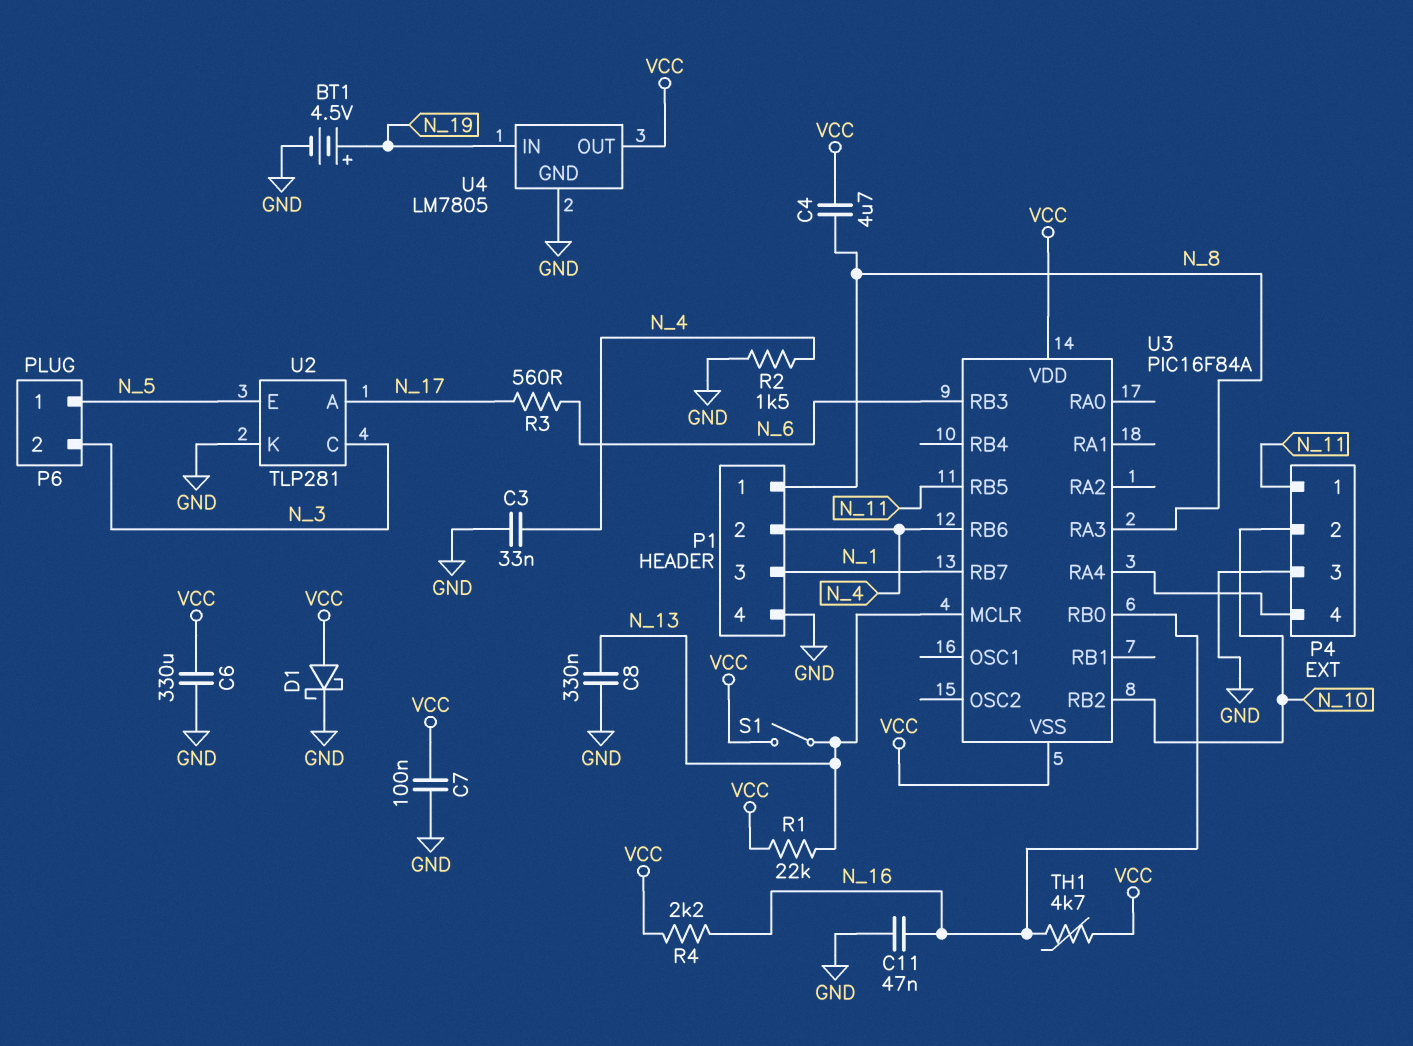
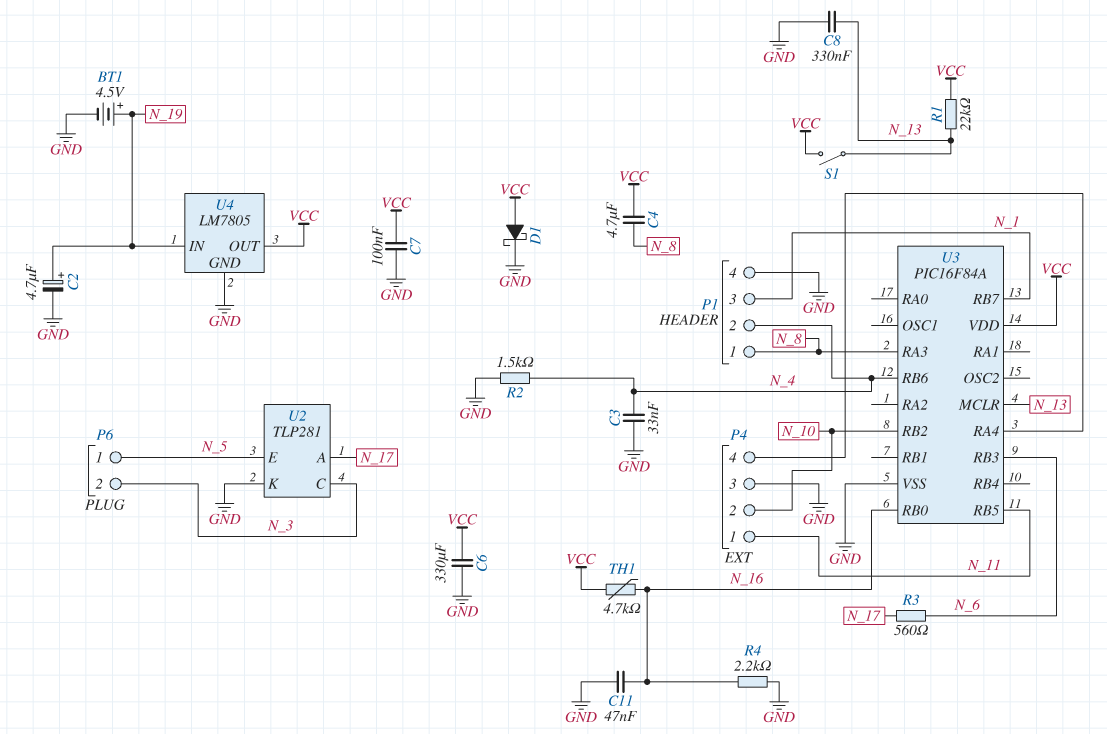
C2: none -> 4.7uF (plus N_19, minus GND)
R4: 2.2k (N_16, VCC) -> 2.2k (GND, N_16)
U3 pin VSS: VCC -> GND

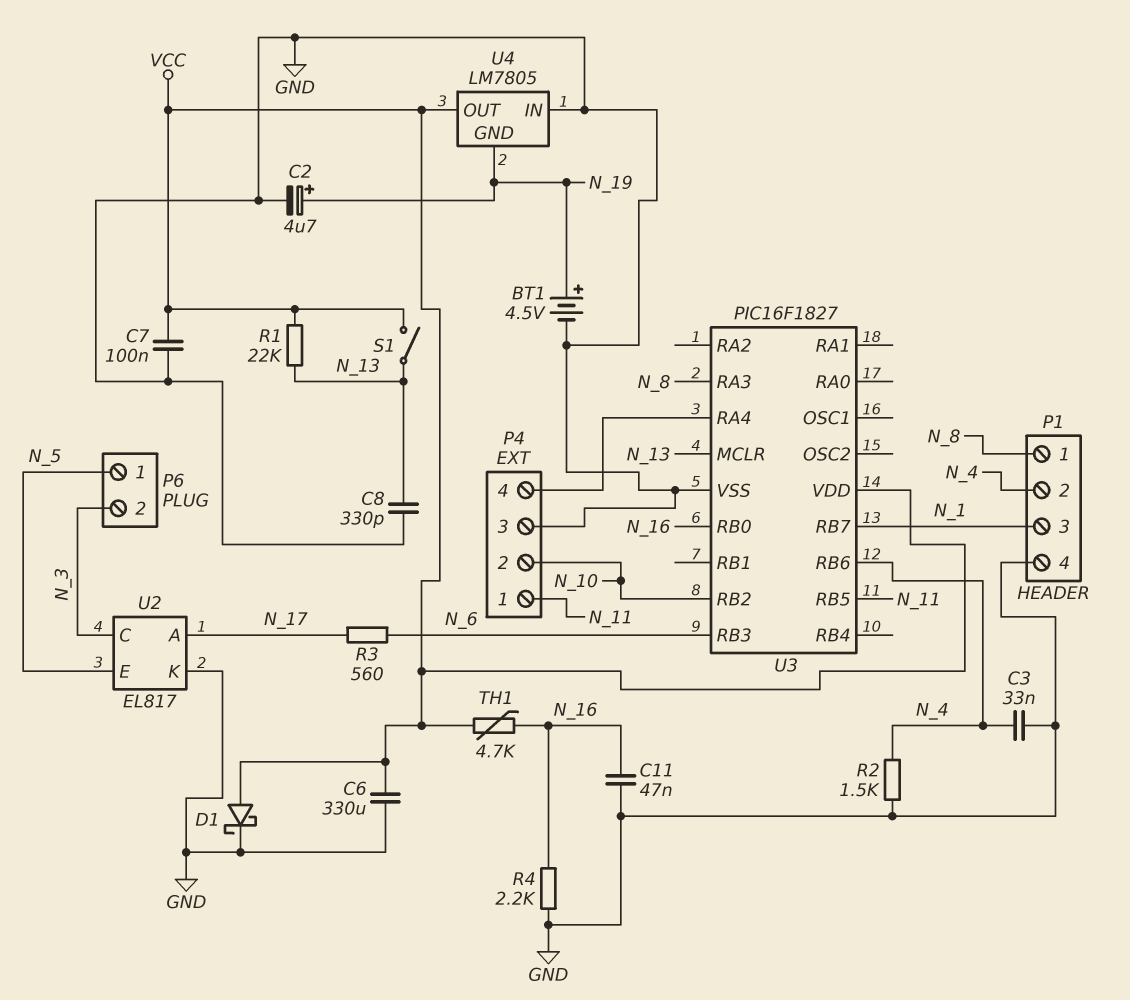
C4: 4.7uF (N_8, VCC) -> none
C8: 330nF (GND, N_13) -> 330pF (GND, N_13)
U2: TLP281 -> EL817
U3: PIC16F84A -> PIC16F1827
U4 pin GND: GND -> N_19
U4 pin IN: N_19 -> GND

